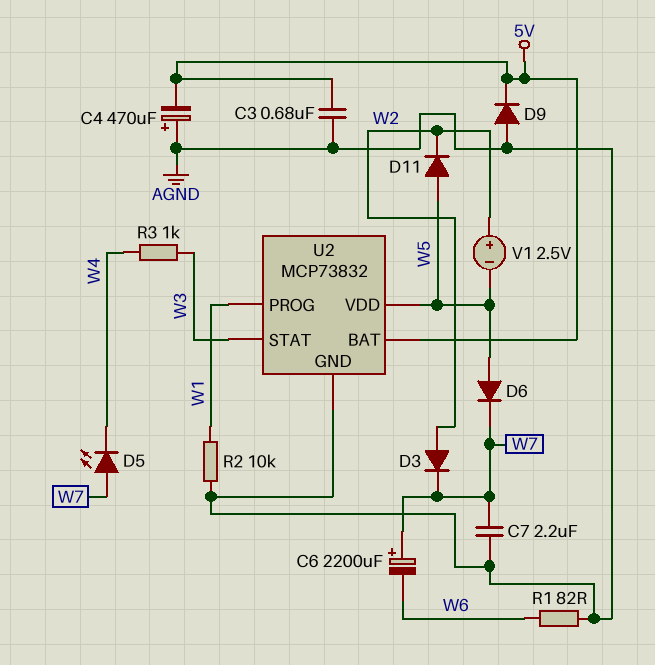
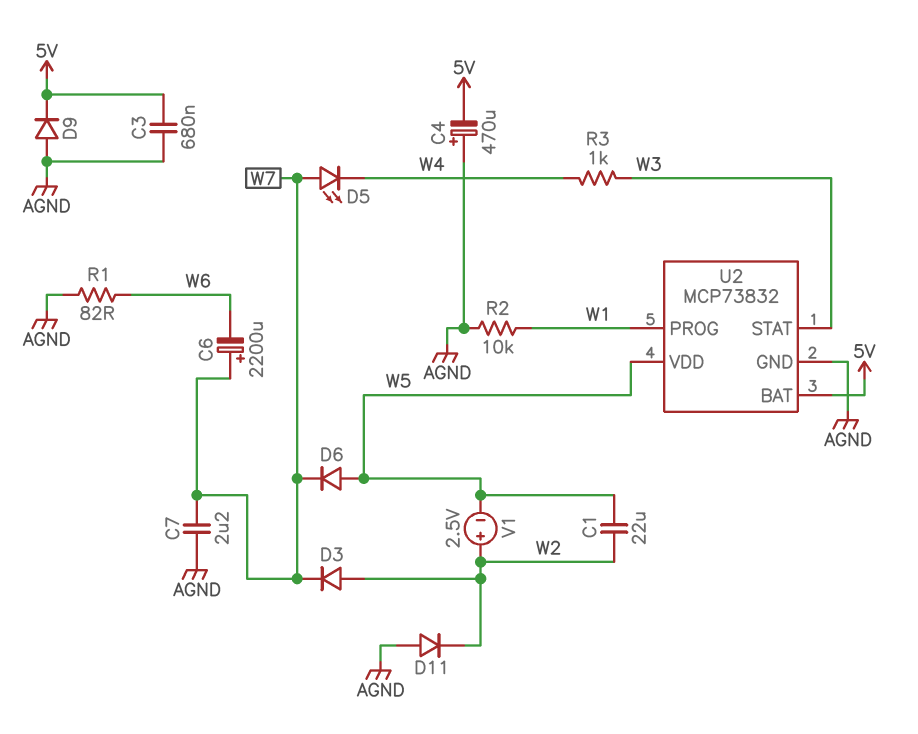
C1: none -> 22uF (W2, W5)
D11: diode (A W5, K W2) -> diode (A AGND, K W2)

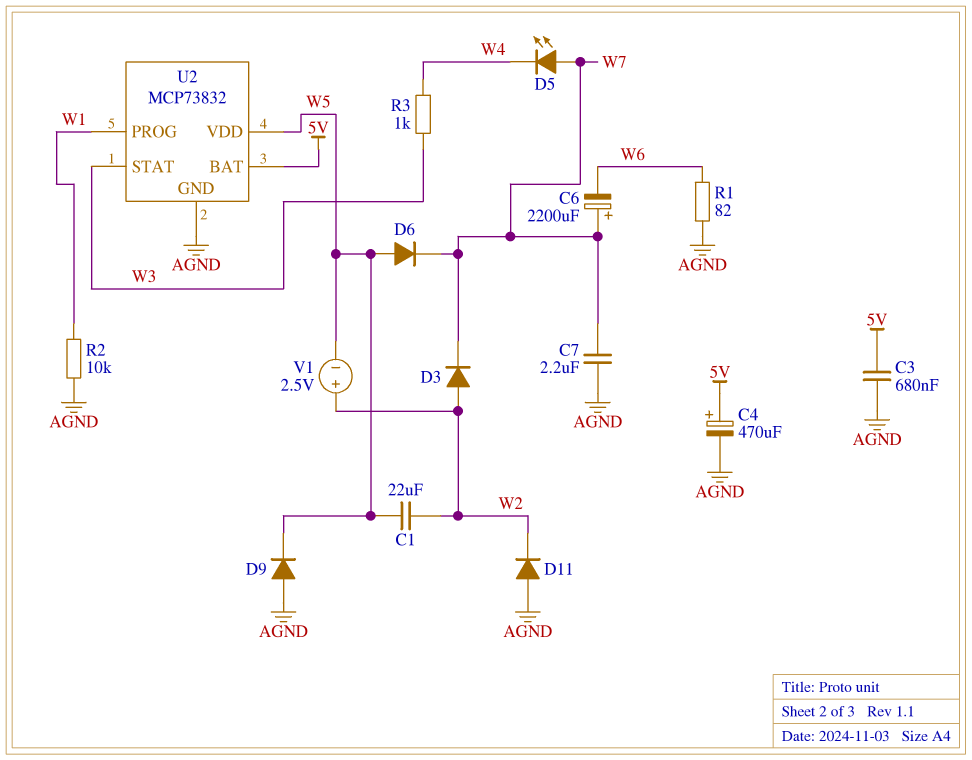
C4: 470uF (plus AGND, minus 5V) -> 470uF (plus 5V, minus AGND)
D9: diode (A AGND, K 5V) -> diode (A AGND, K W5)

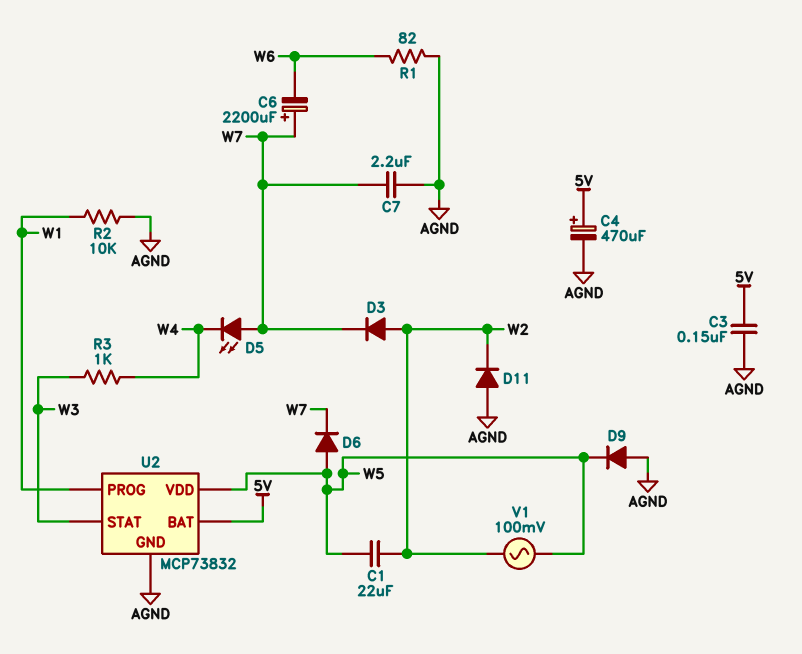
C3: 680nF (5V, AGND) -> 150nF (5V, AGND)
V1: 2.5V (plus W2, minus W5) -> AC 100mV (W2, W5)

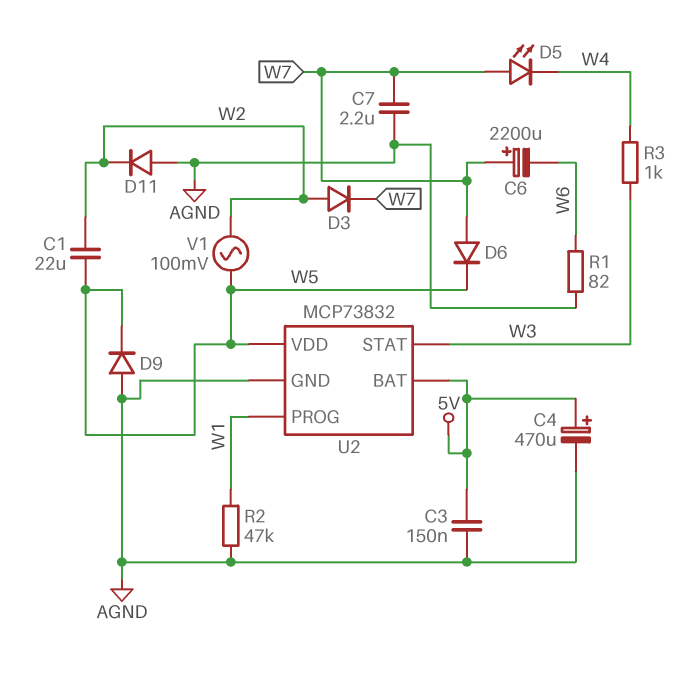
D6: diode (A W5, K W7) -> diode (A W7, K W5)
R2: 10k (AGND, W1) -> 47k (AGND, W1)

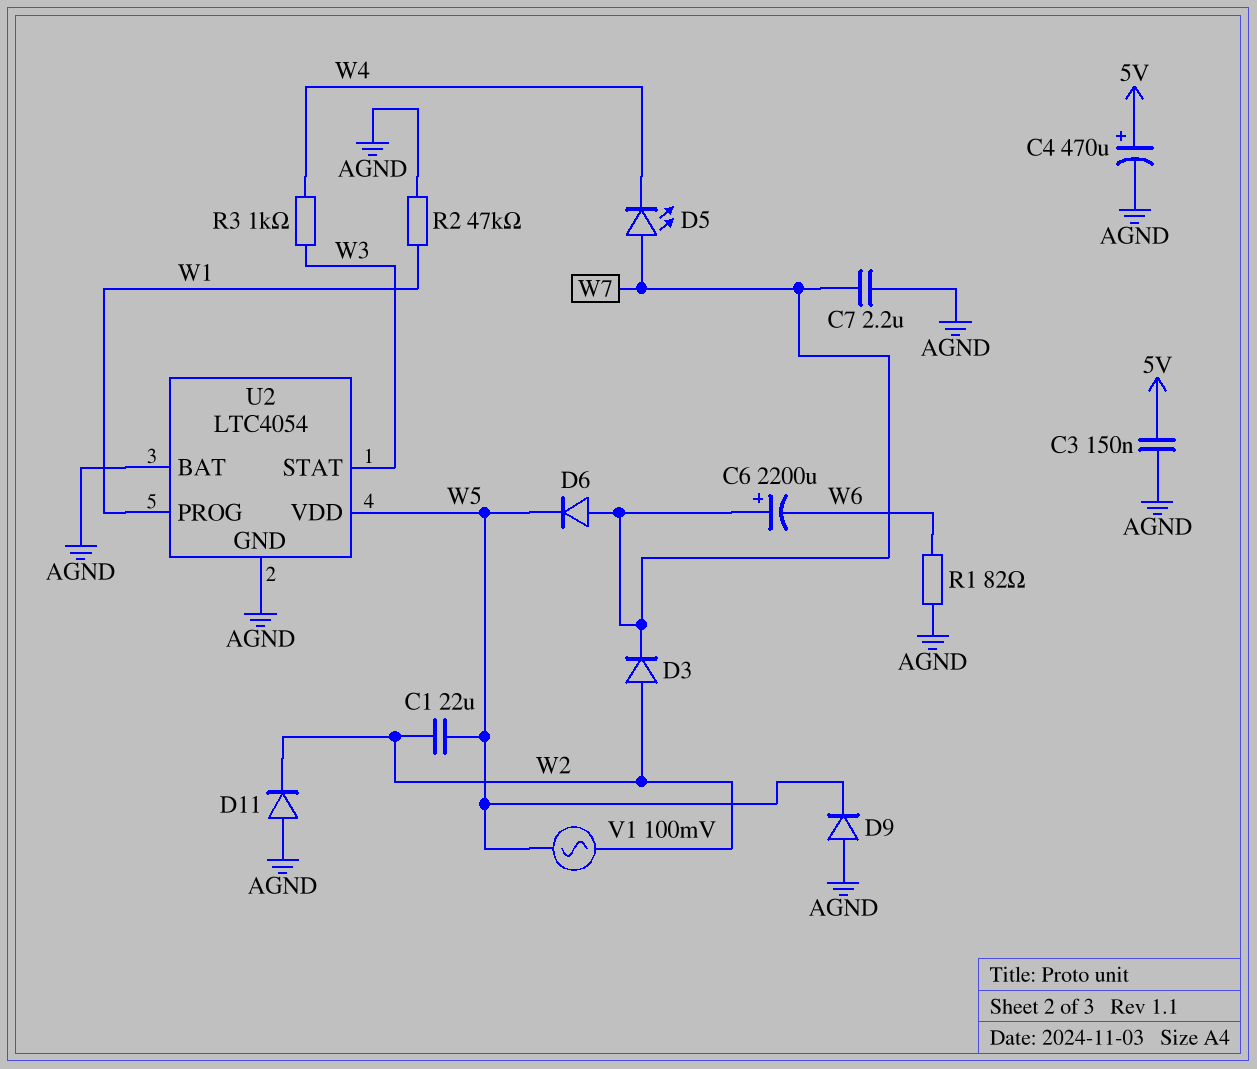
U2: MCP73832 -> LTC4054
U2 pin BAT: 5V -> AGND

